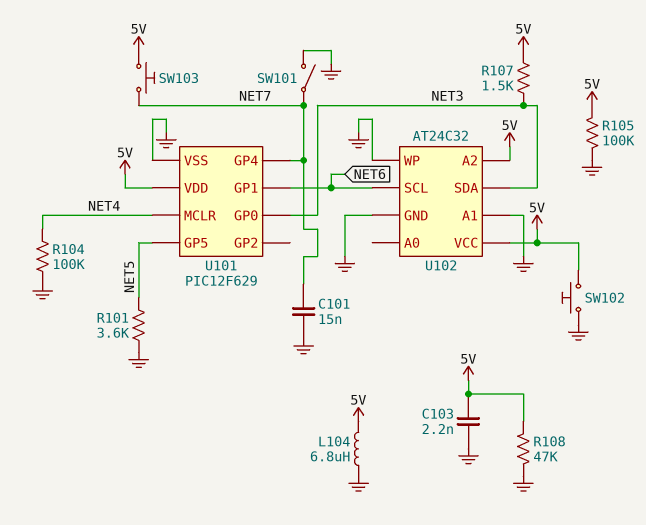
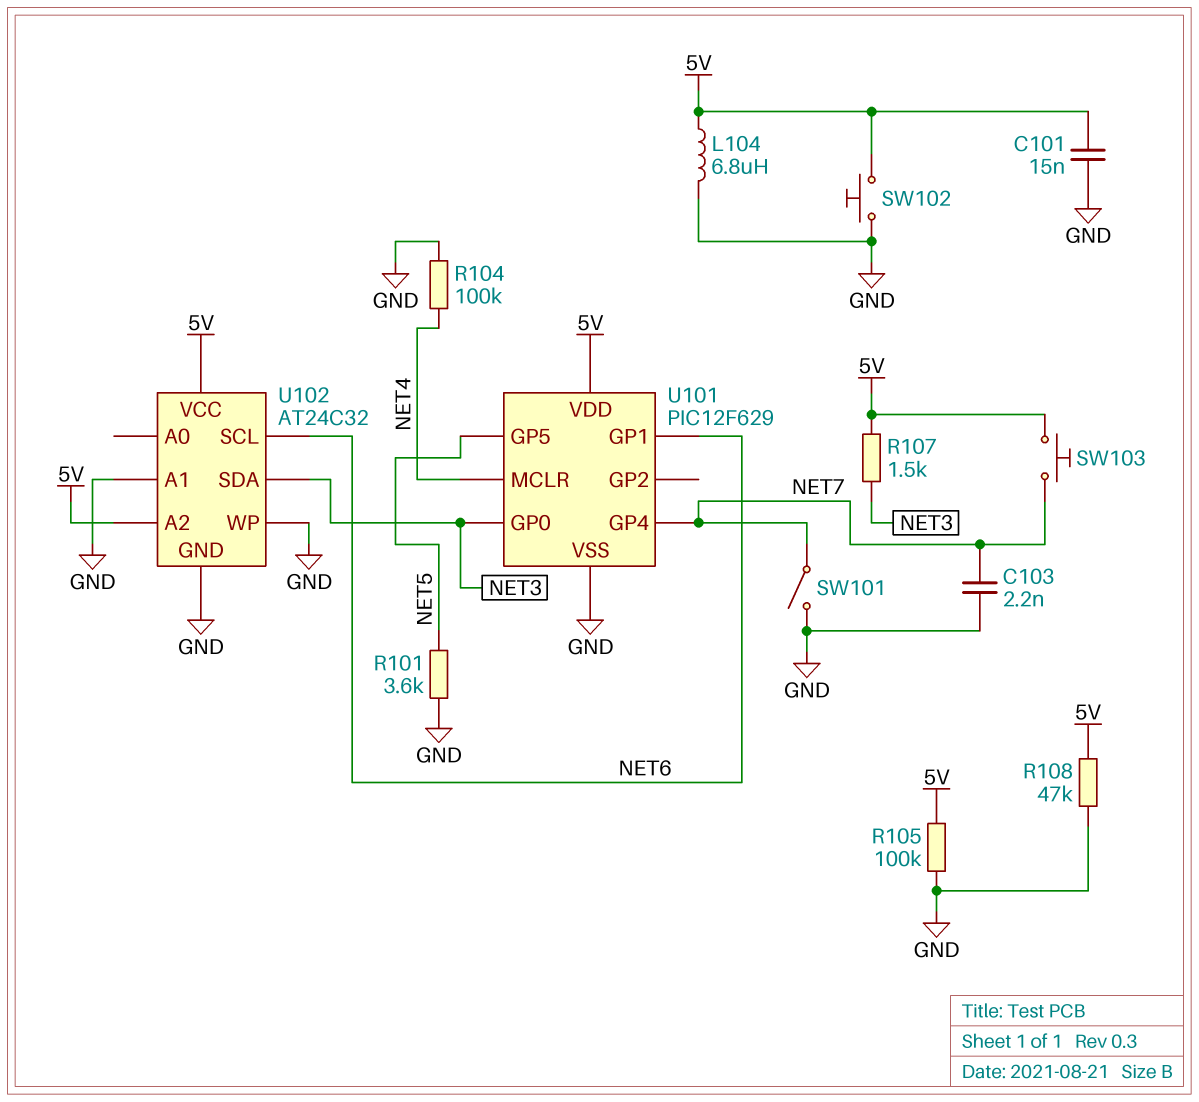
C101: 15nF (GND, NET7) -> 15nF (5V, GND)
C103: 2.2nF (5V, GND) -> 2.2nF (GND, NET7)

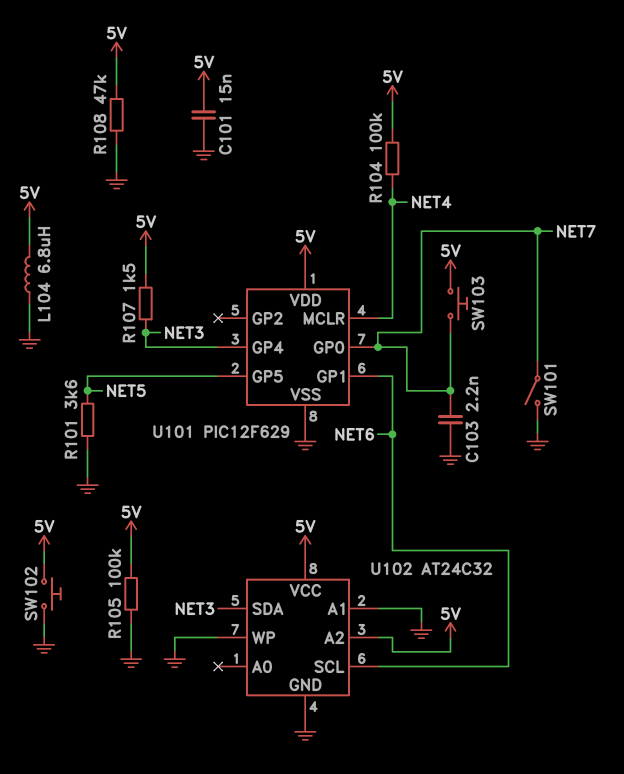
R104: 100k (GND, NET4) -> 100k (5V, NET4)
U101 pin GP0: NET3 -> NET7
U101 pin GP4: NET7 -> NET3

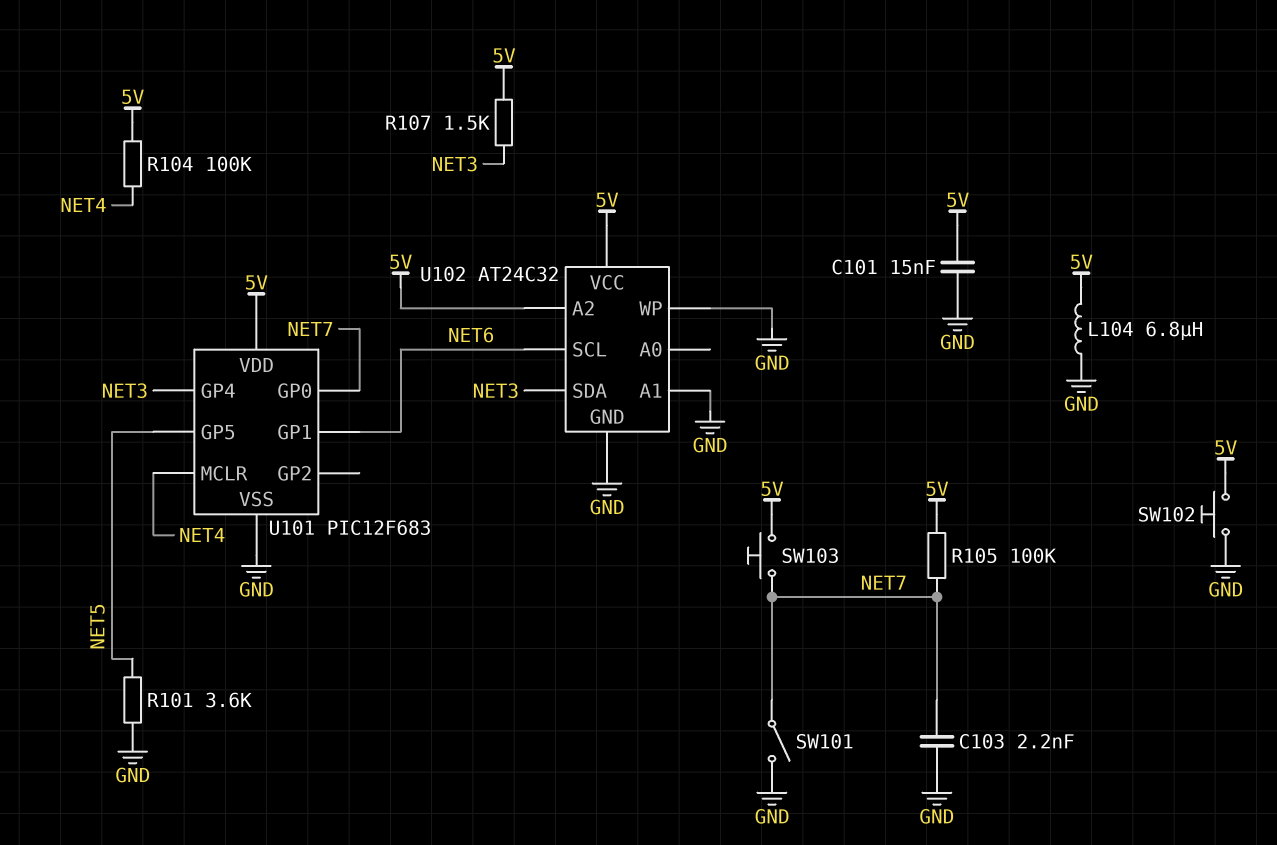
R105: 100k (5V, GND) -> 100k (5V, NET7)
R108: 47k (5V, GND) -> none
U101: PIC12F629 -> PIC12F683

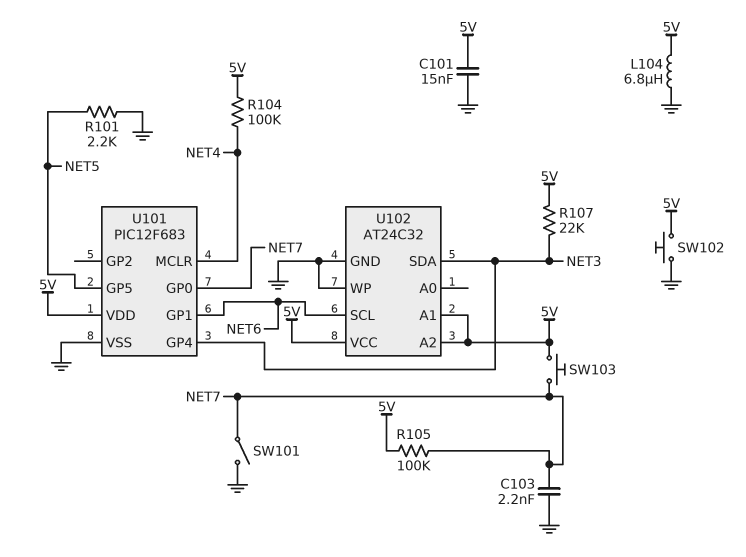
R101: 3.6k (GND, NET5) -> 2.2k (GND, NET5)
R107: 1.5k (5V, NET3) -> 22k (5V, NET3)
U102 pin A1: GND -> 5V

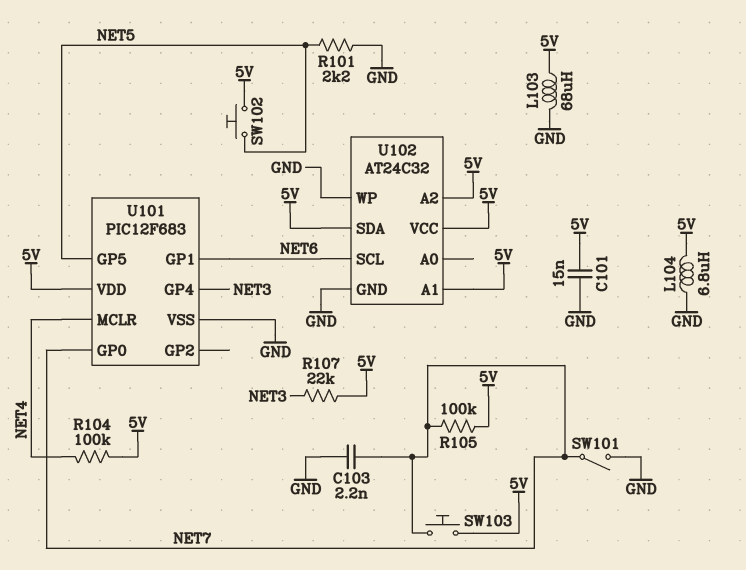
L103: none -> 68uH (5V, GND)
SW102: button (5V, GND) -> button (5V, NET5)
U102 pin SDA: NET3 -> 5V

